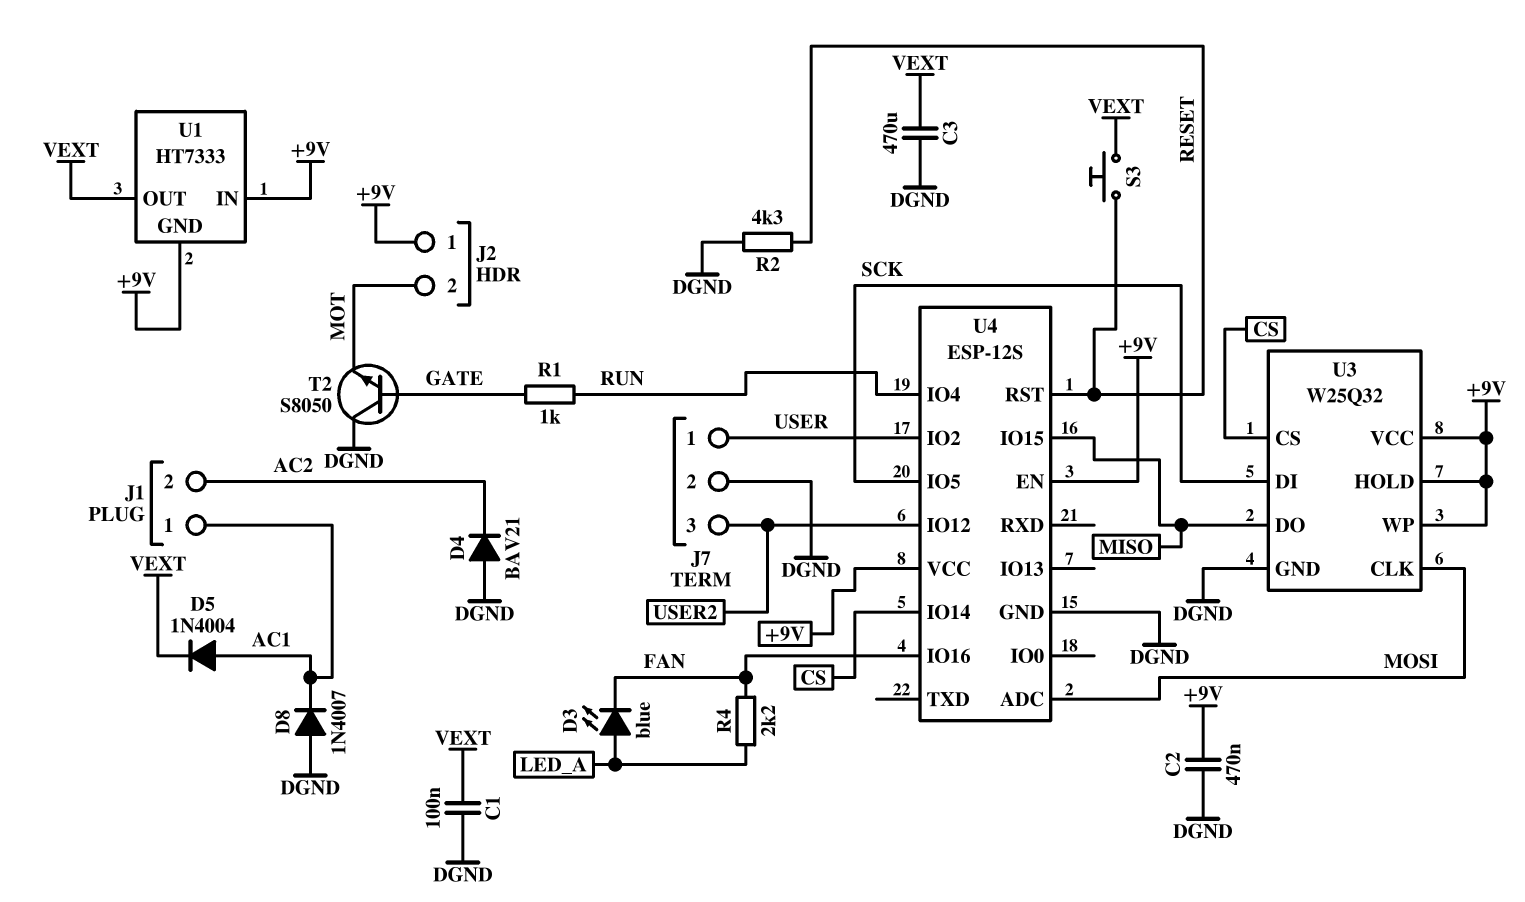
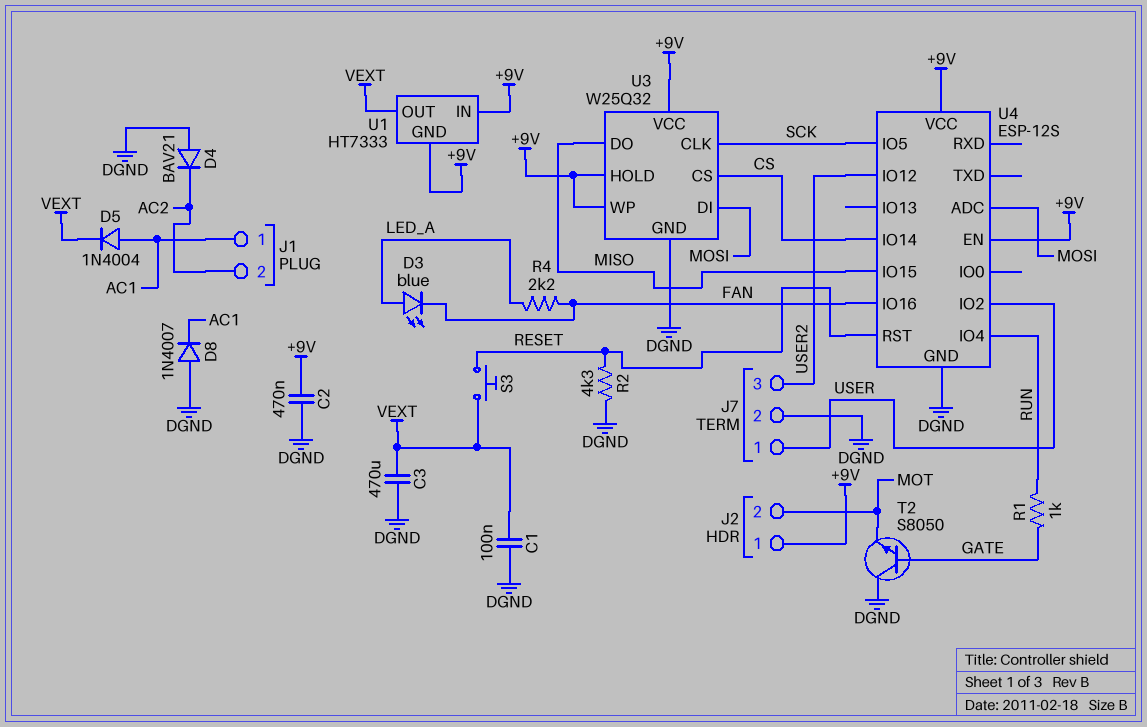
U3 pin CLK: MOSI -> SCK
U3 pin DI: SCK -> MOSI

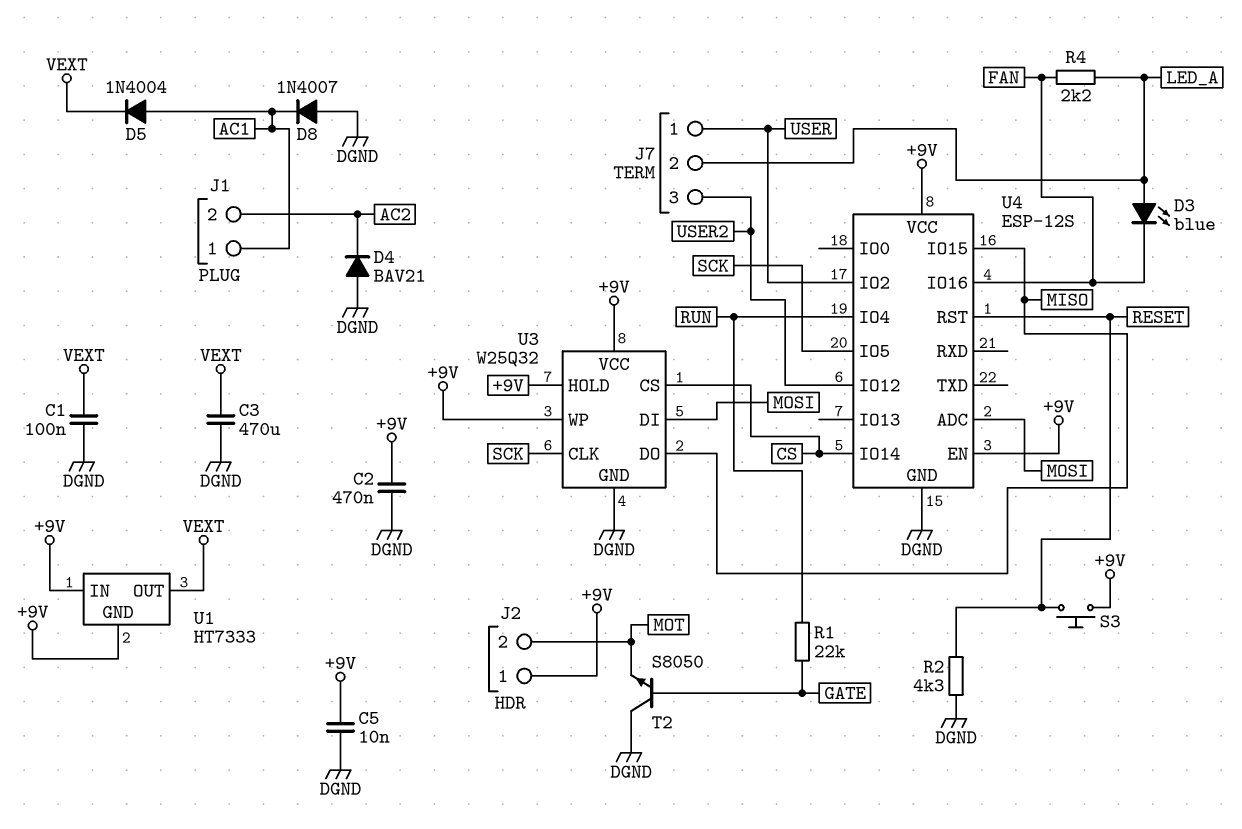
C5: none -> 10nF (+9V, DGND)
J7 pin 2: DGND -> LED_A
R1: 1k (GATE, RUN) -> 22k (GATE, RUN)
S3: button (RESET, VEXT) -> button (+9V, RESET)

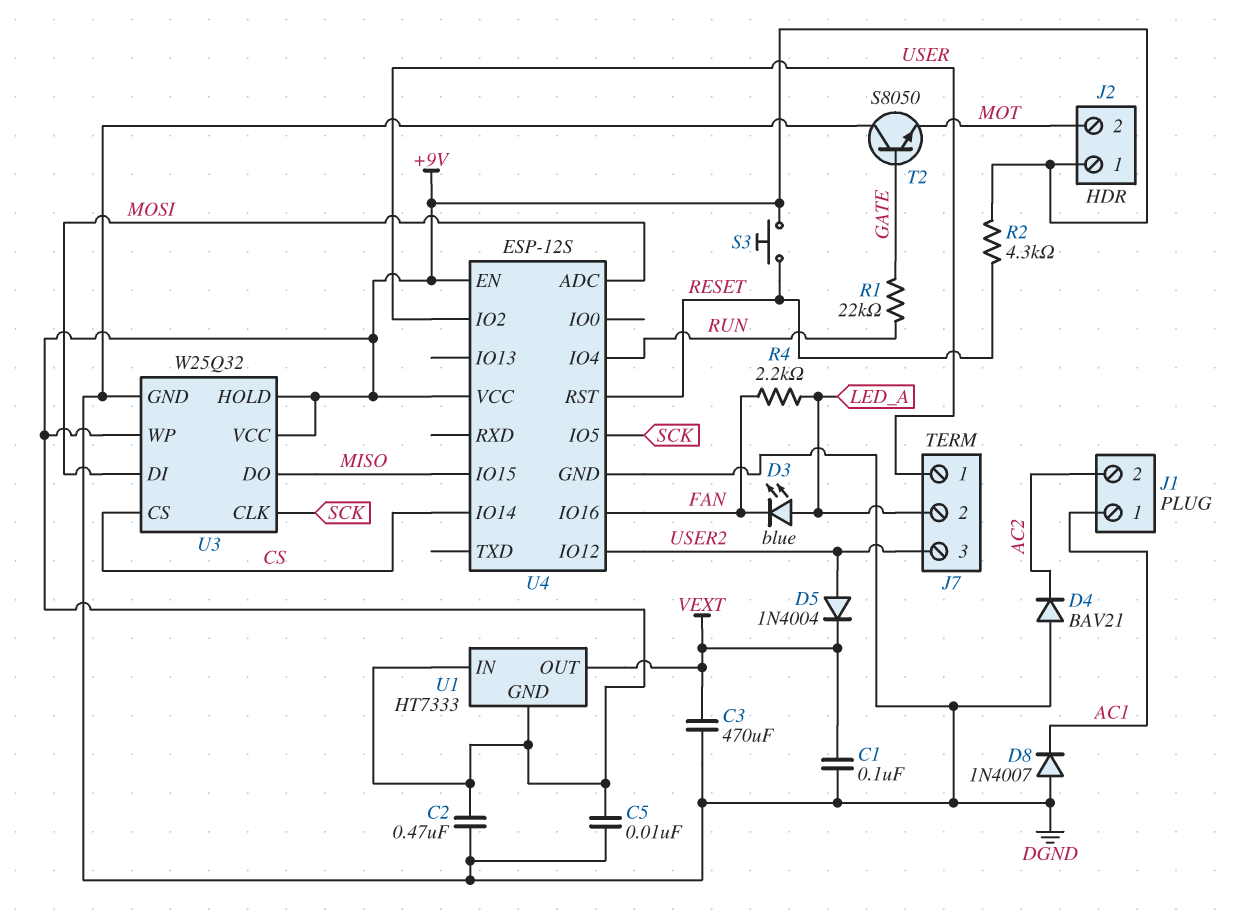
D5: diode 1N4004 (A AC1, K VEXT) -> diode 1N4004 (A USER2, K VEXT)
R2: 4.3k (DGND, RESET) -> 4.3k (+9V, RESET)

